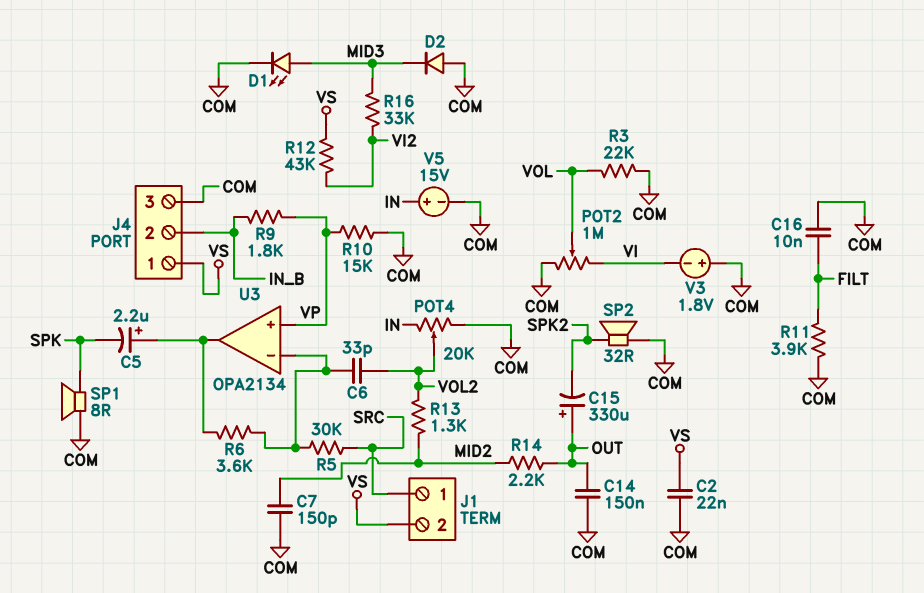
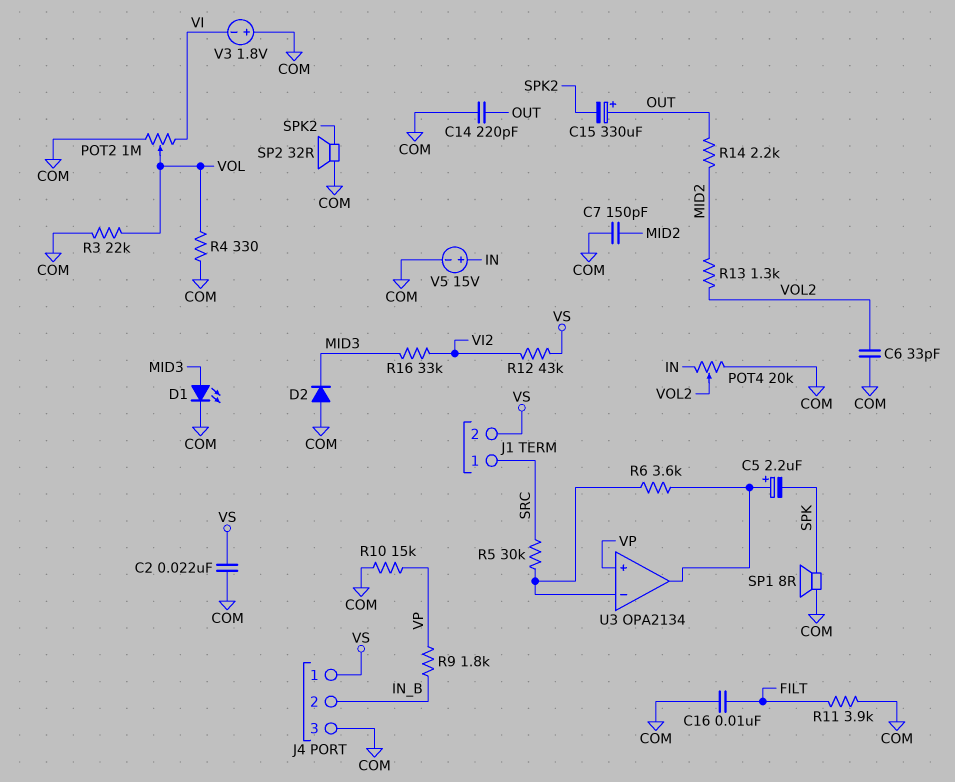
C6: 33pF (U3/in-, VOL2) -> 33pF (COM, VOL2)
C14: 150nF (COM, OUT) -> 220pF (COM, OUT)
R4: none -> 330 (COM, VOL)

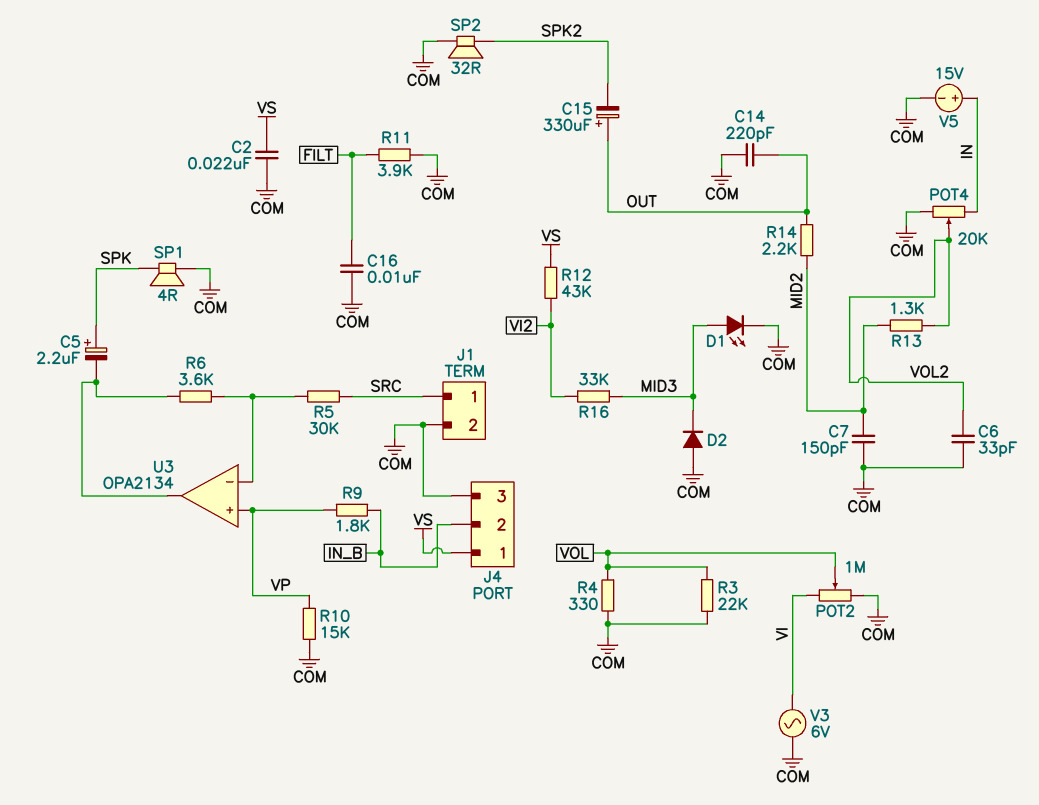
C5: 2.2uF (plus U3/out, minus SPK) -> 2.2uF (plus SPK, minus U3/out)
J1 pin 2: VS -> COM
SP1: speaker 8R (COM, SPK) -> speaker 4R (COM, SPK)
V3: 1.8V (plus COM, minus VI) -> AC 6V (COM, VI)

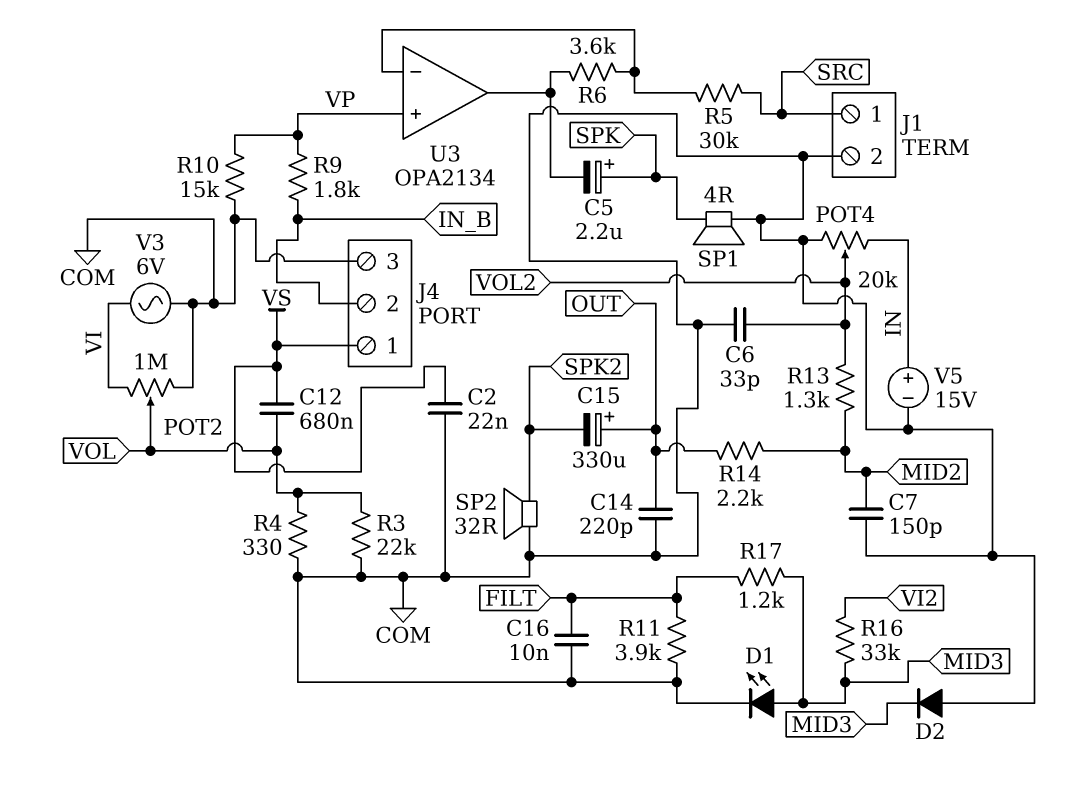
C12: none -> 680nF (VOL, VS)
R12: 43k (VI2, VS) -> none
R17: none -> 1.2k (FILT, MID3)

